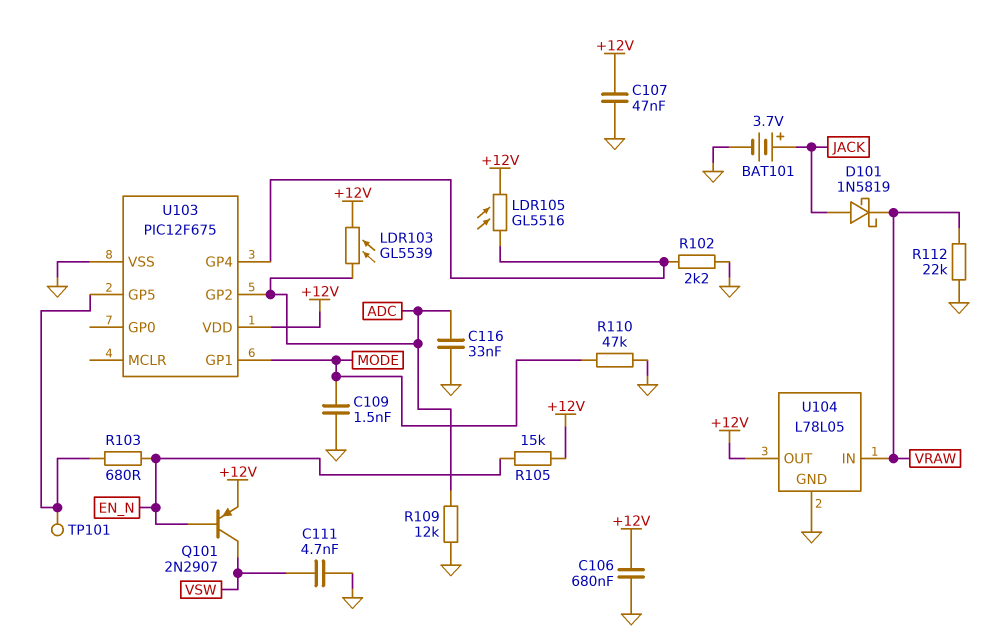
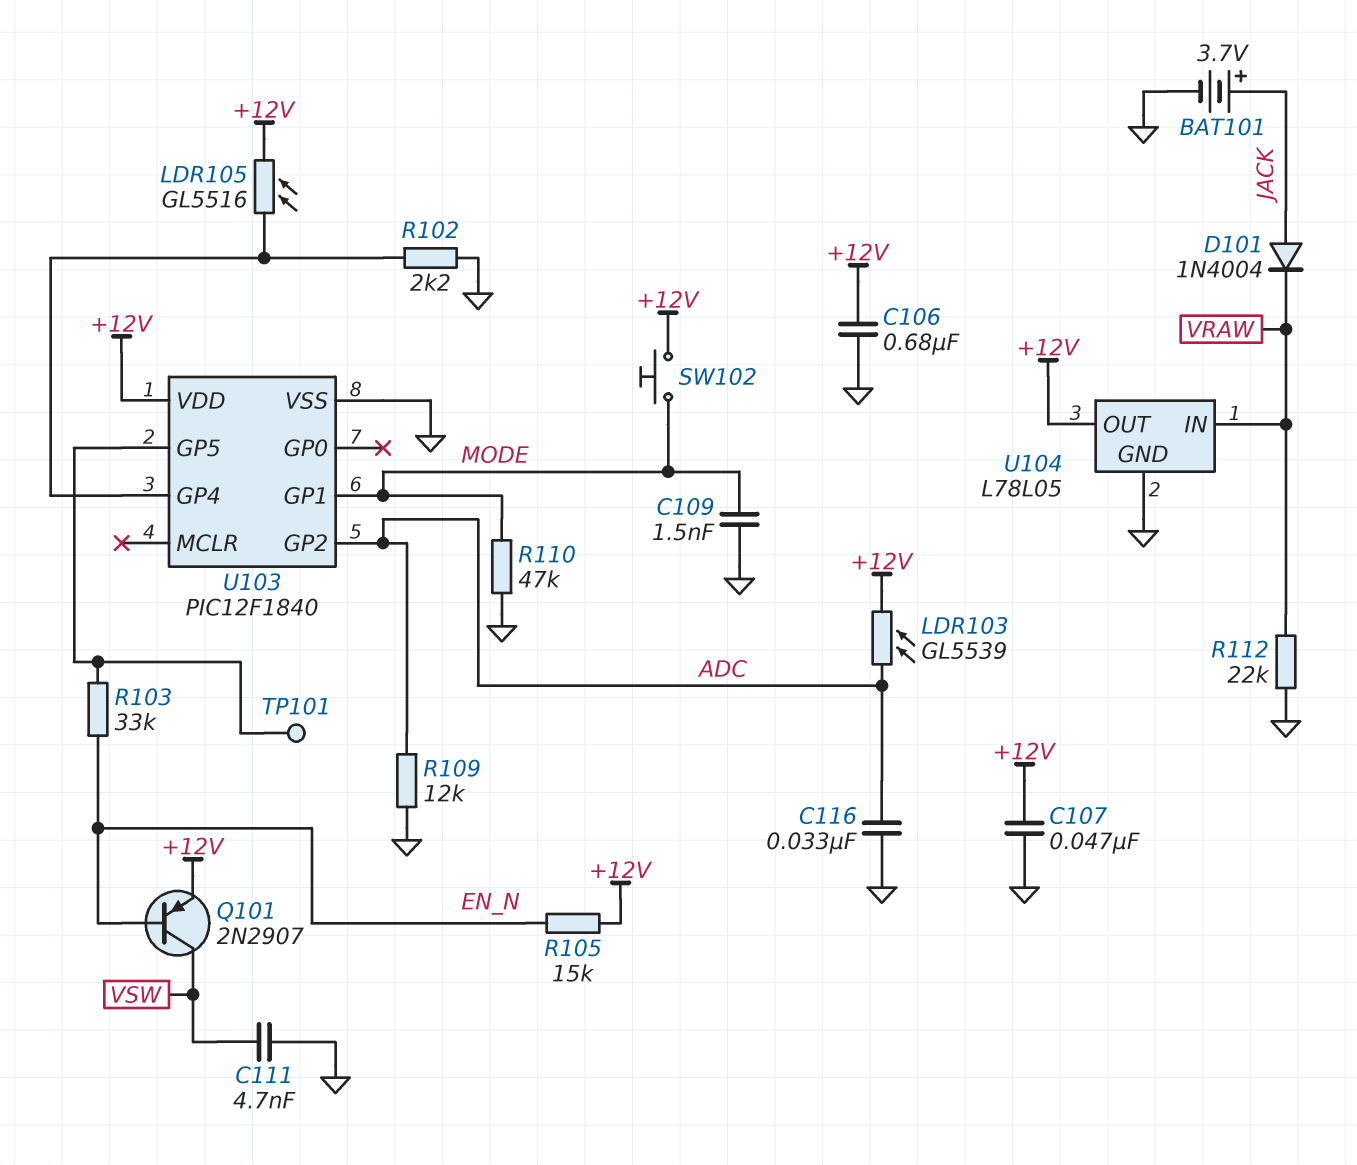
D101: schottky 1N5819 (A JACK, K VRAW) -> diode 1N4004 (A JACK, K VRAW)
R103: 680 (EN_N, U103/GP5) -> 33k (EN_N, U103/GP5)
SW102: none -> button (+12V, MODE)
U103: PIC12F675 -> PIC12F1840

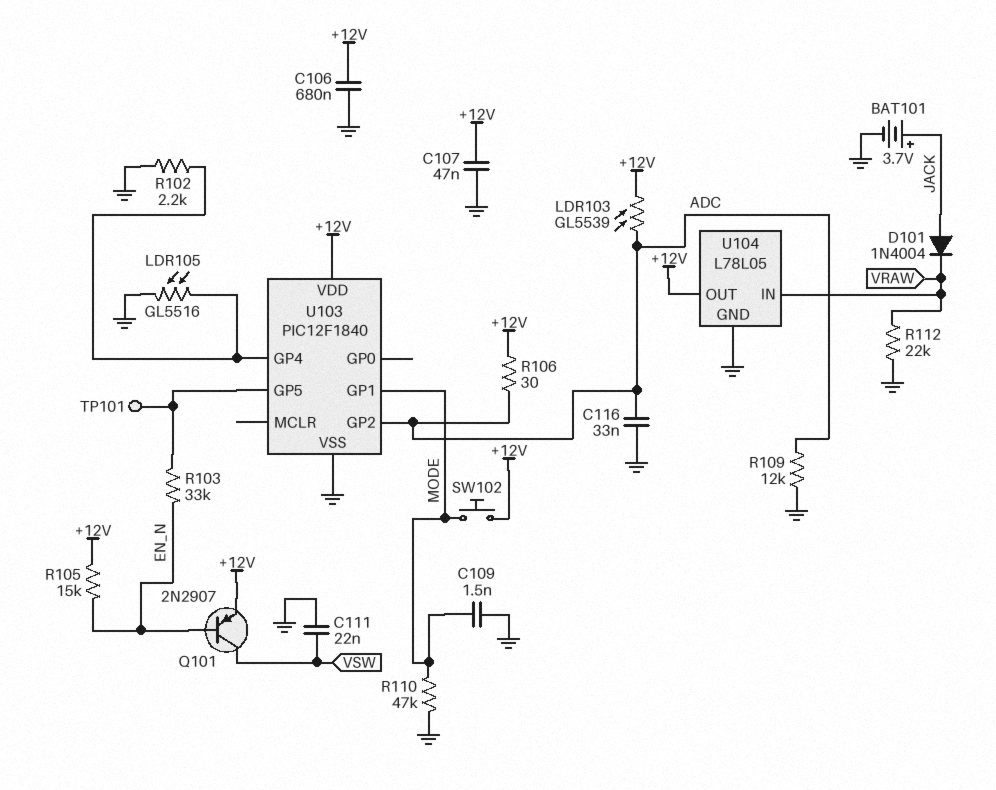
C111: 4.7nF (GND, VSW) -> 22nF (GND, VSW)
LDR105: GL5516 (+12V, U103/GP4) -> GL5516 (GND, U103/GP4)
R106: none -> 30 (+12V, ADC)

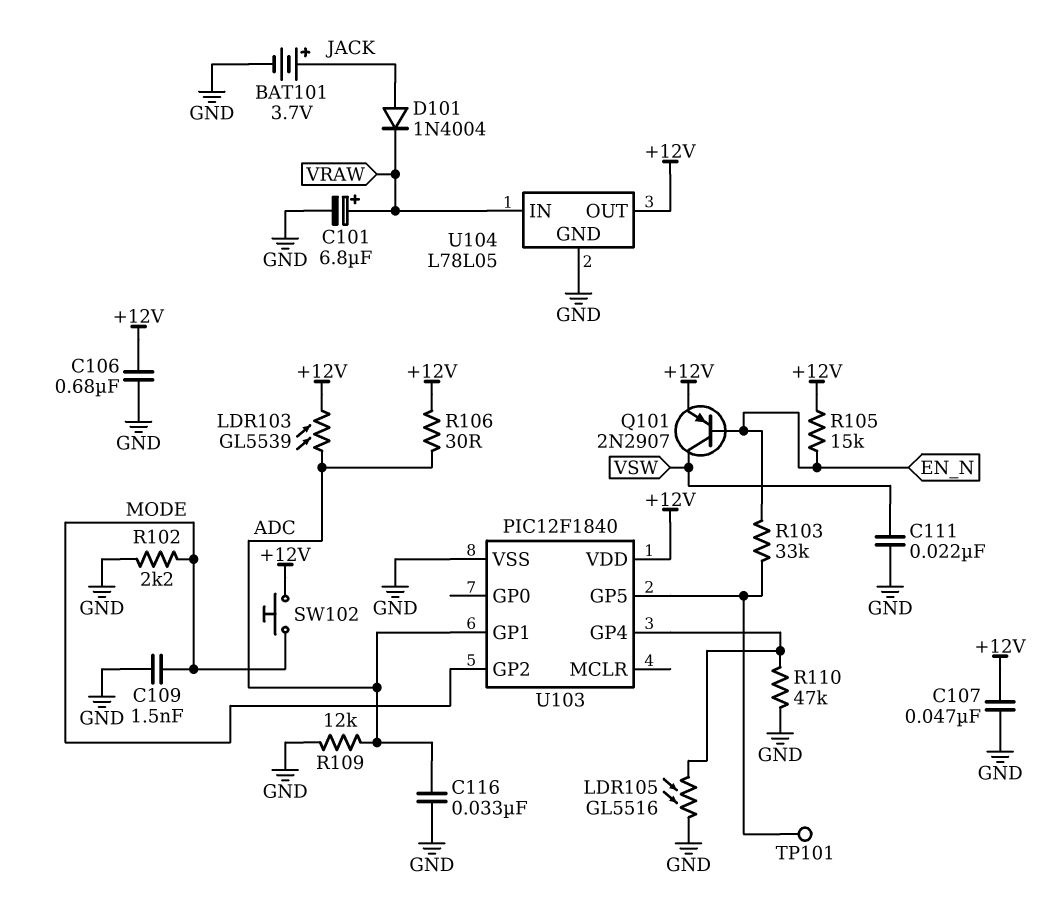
C101: none -> 6.8uF (plus VRAW, minus GND)
R102: 2.2k (GND, U103/GP4) -> 2.2k (GND, MODE)
R110: 47k (GND, MODE) -> 47k (GND, U103/GP4)
R112: 22k (GND, VRAW) -> none
U103 pin GP1: MODE -> ADC
U103 pin GP2: ADC -> MODE

